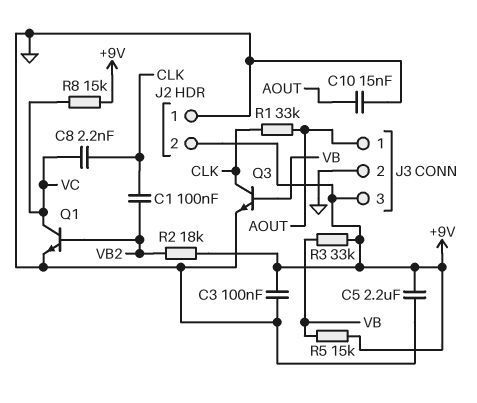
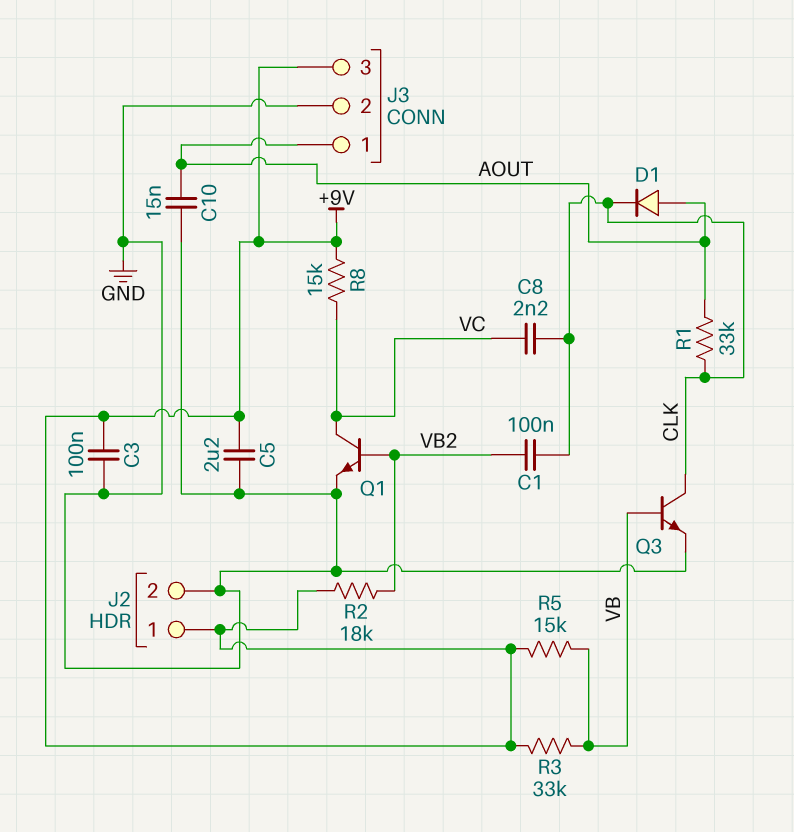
D1: none -> diode (A AOUT, K CLK)
J2 pin 1: GND -> +9V
J2 pin 2: +9V -> GND

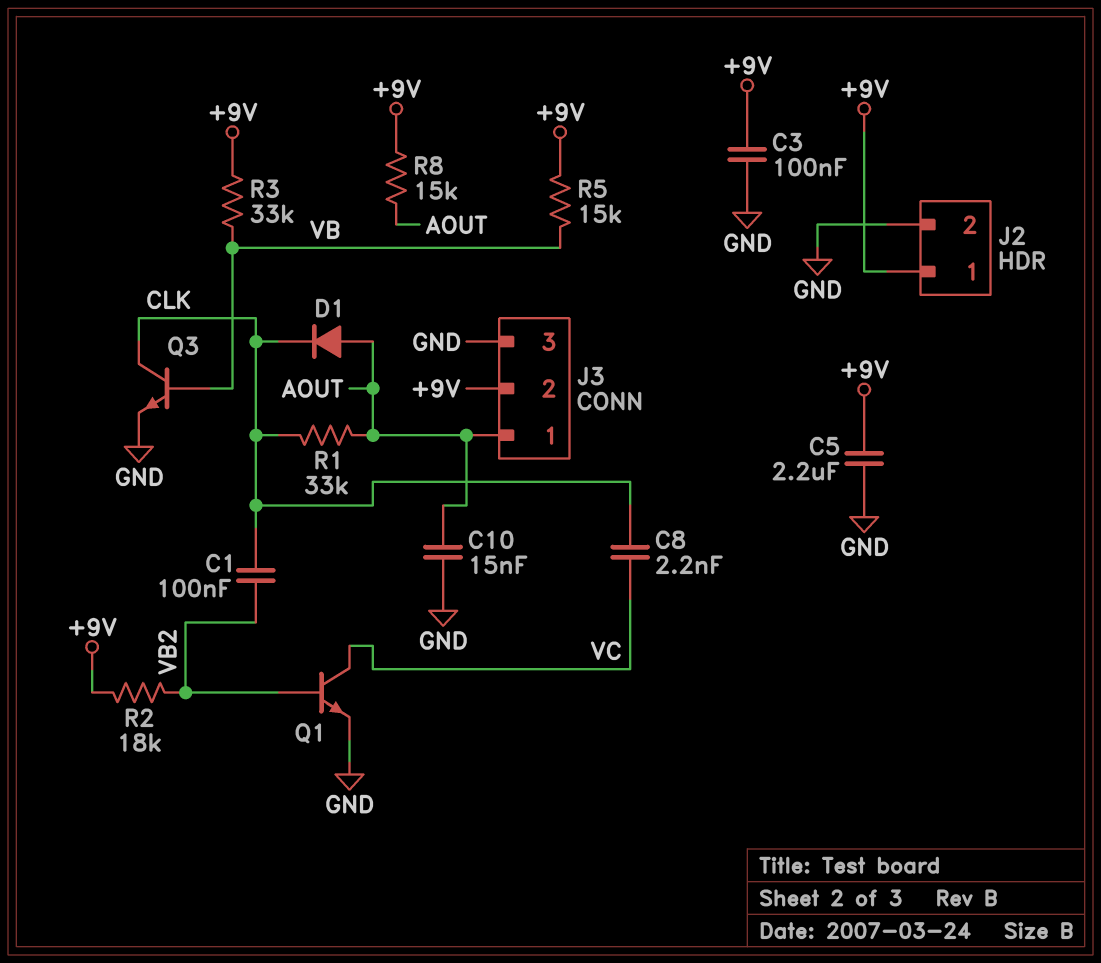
J3 pin 2: GND -> +9V
J3 pin 3: +9V -> GND
R8: 15k (+9V, VC) -> 15k (+9V, AOUT)

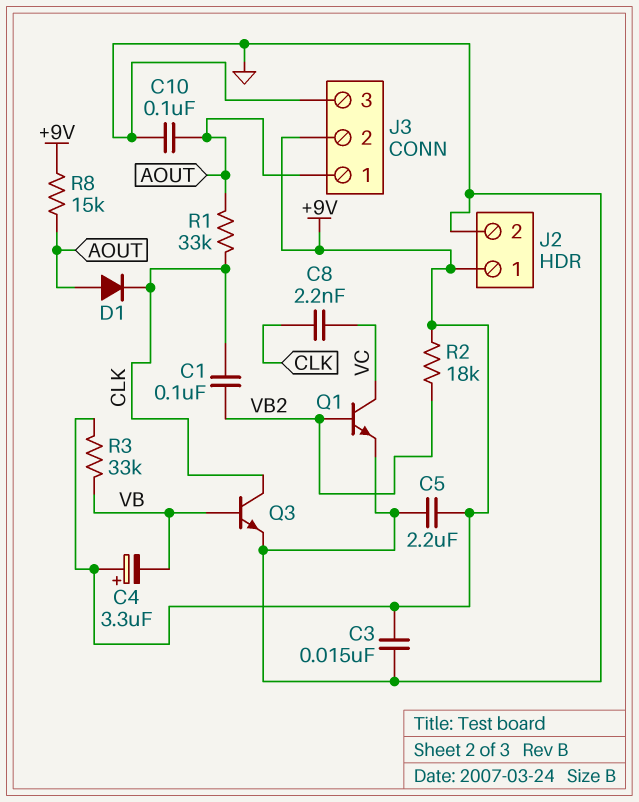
C3: 100nF (+9V, GND) -> 15nF (+9V, GND)
C4: none -> 3.3uF (plus +9V, minus VB)
C10: 15nF (AOUT, GND) -> 100nF (AOUT, GND)
R5: 15k (+9V, VB) -> none

